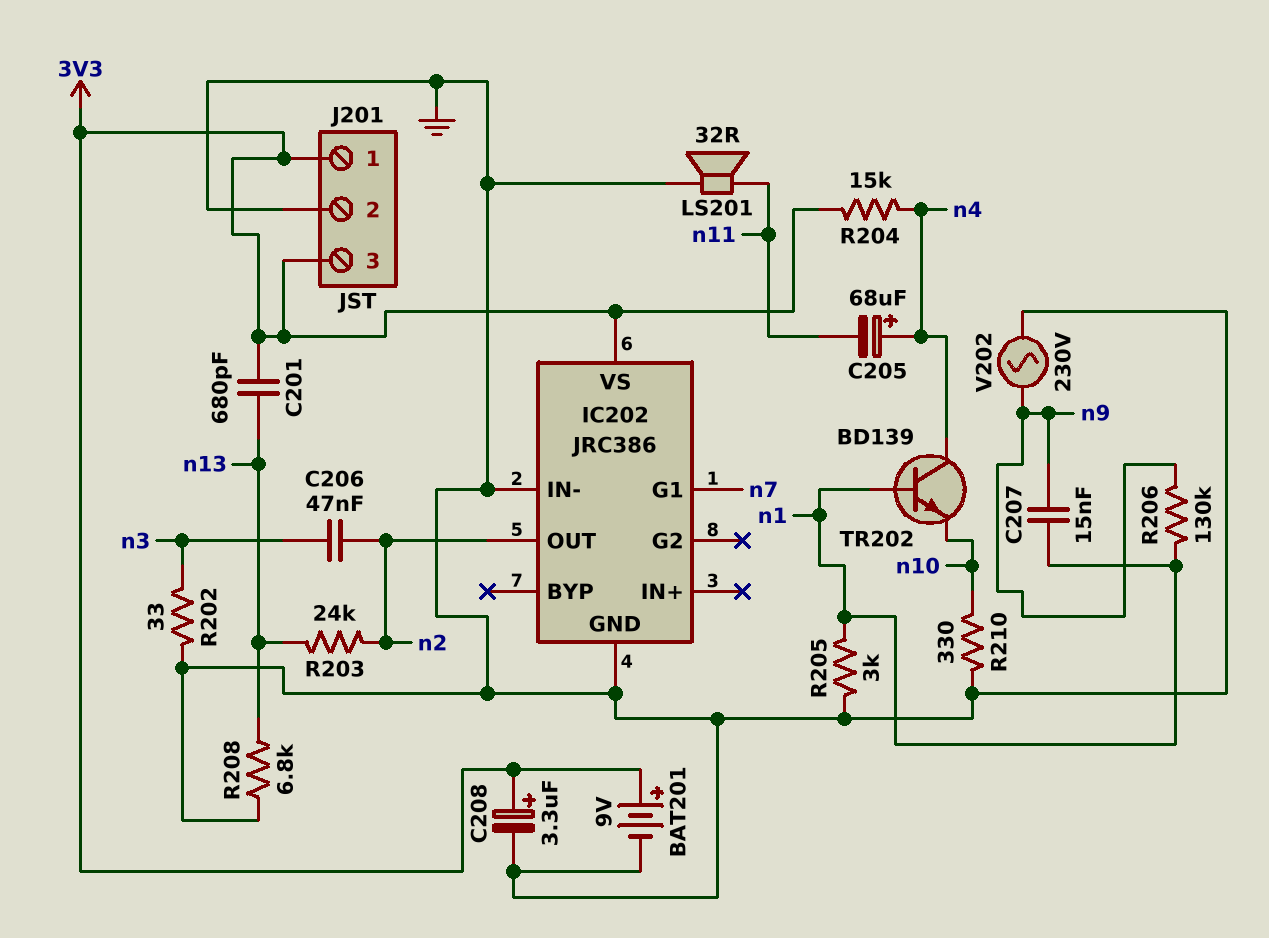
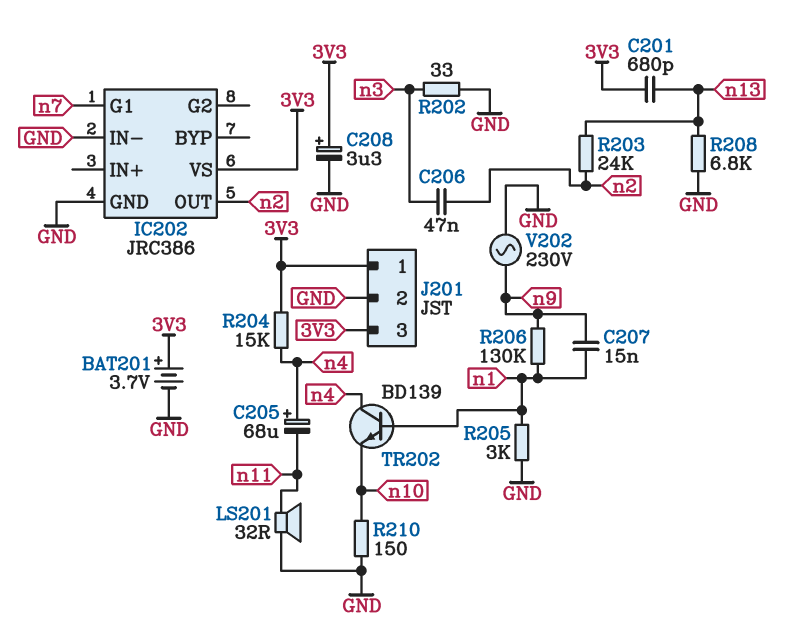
BAT201: 9V (plus 3V3, minus GND) -> 3.7V (plus 3V3, minus GND)
R210: 330 (GND, n10) -> 150 (GND, n10)

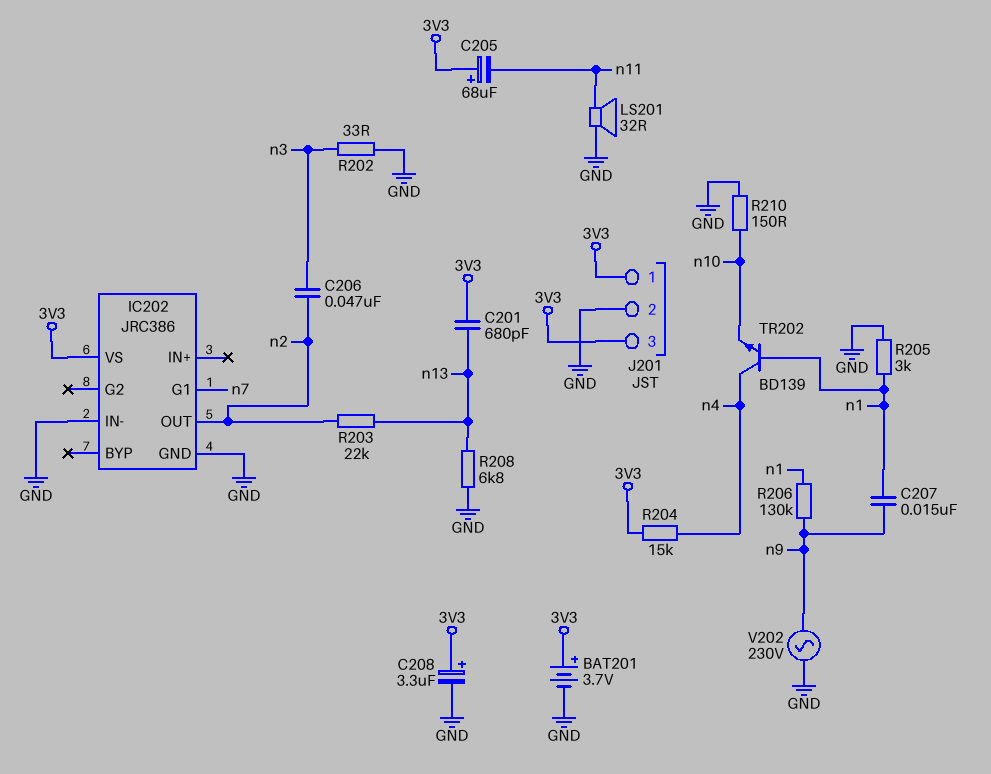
C205: 68uF (plus n4, minus n11) -> 68uF (plus 3V3, minus n11)
R203: 24k (n2, n13) -> 22k (n2, n13)

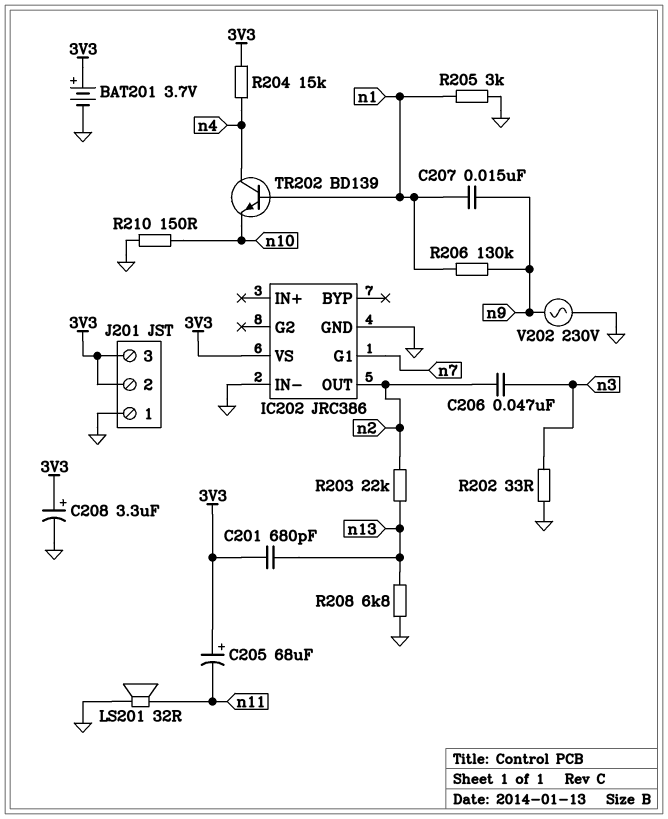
J201 pin 1: 3V3 -> GND
J201 pin 2: GND -> 3V3

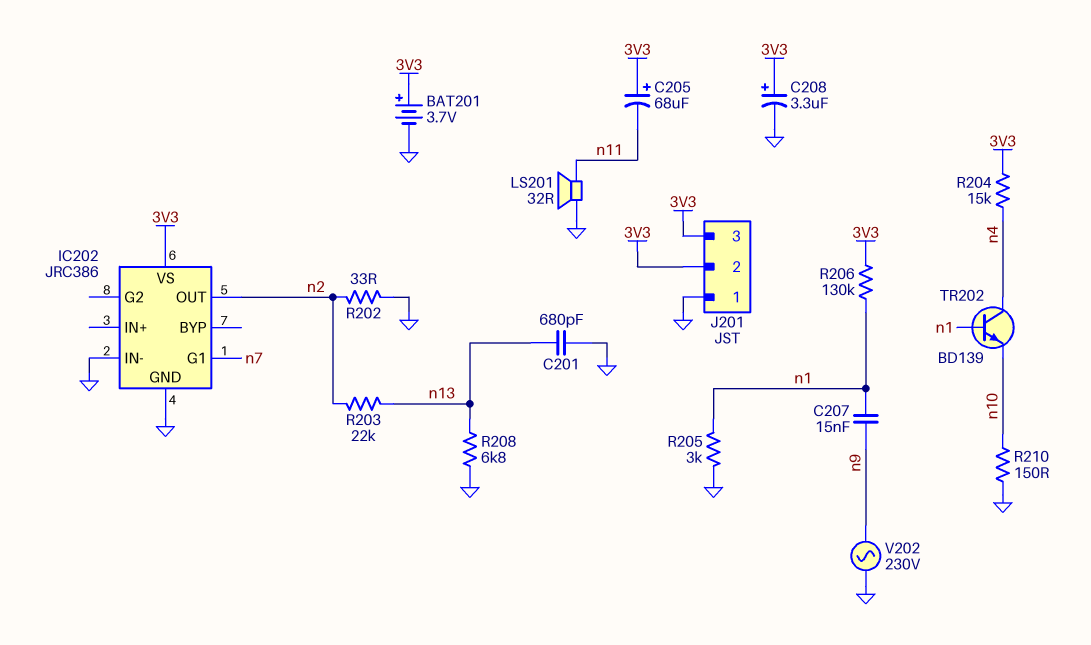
C201: 680pF (3V3, n13) -> 680pF (GND, n13)
C206: 47nF (n2, n3) -> none
R202: 33 (GND, n3) -> 33 (GND, n2)
R206: 130k (n1, n9) -> 130k (3V3, n1)

